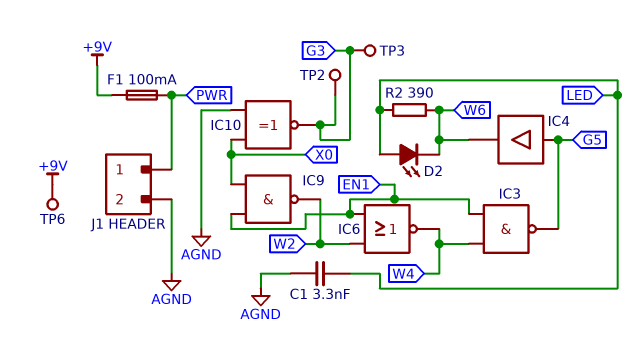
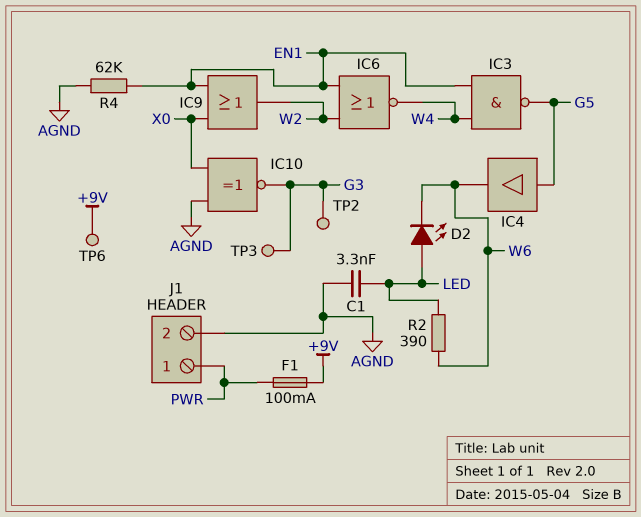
IC9: NAND (in EN1, in X0, out W2) -> OR (in EN1, in X0, out W2)
R4: none -> 62k (AGND, EN1)

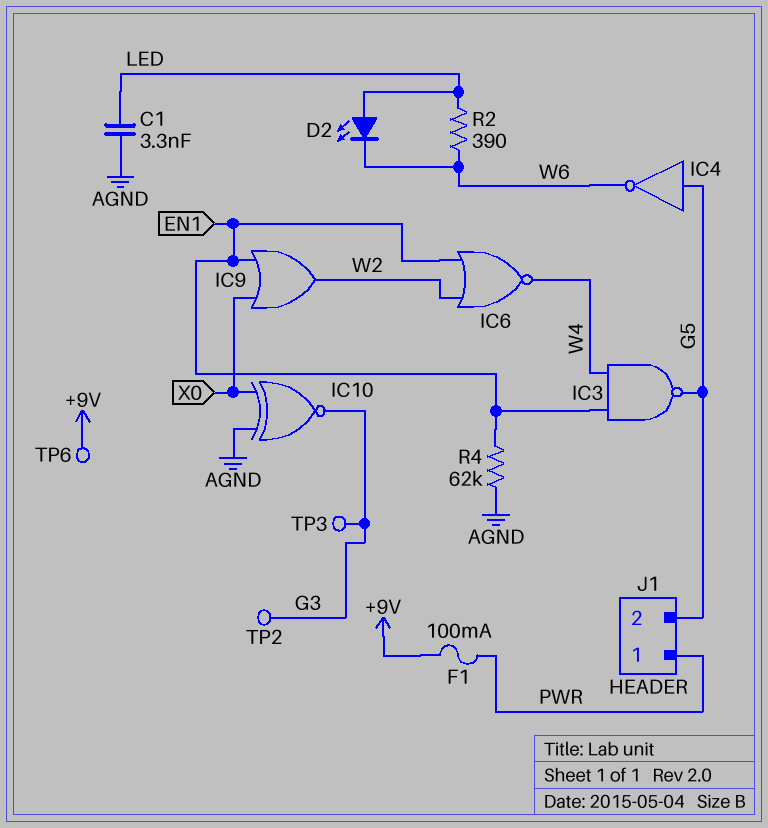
IC4: buffer (in G5, out W6) -> NOT (in G5, out W6)
J1 pin 2: AGND -> G5

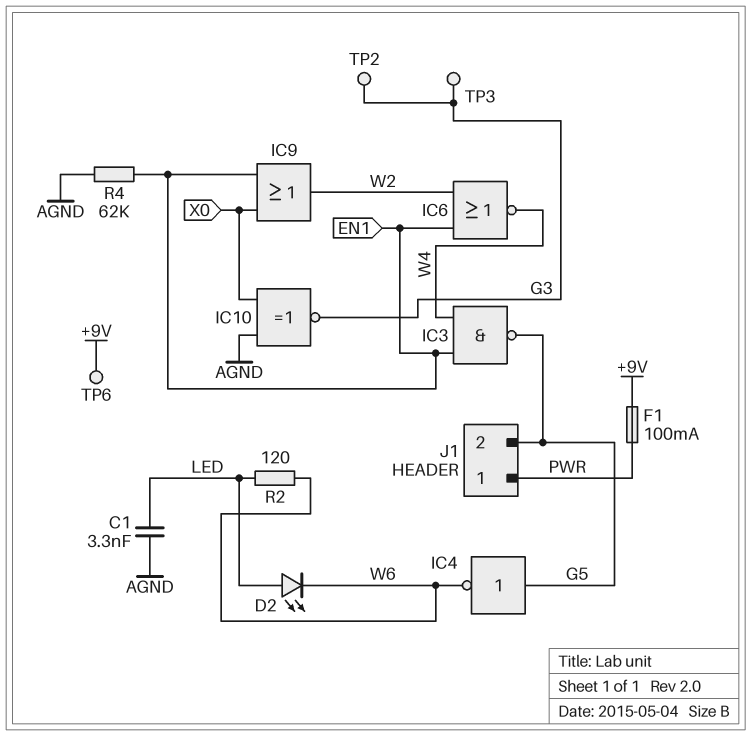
R2: 390 (LED, W6) -> 120 (LED, W6)

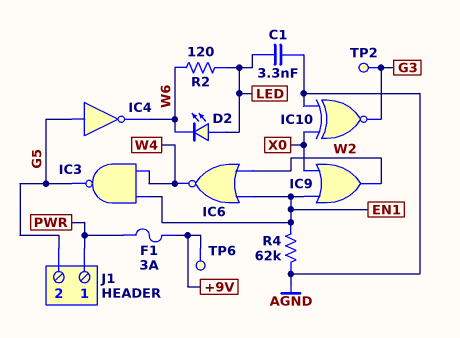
F1: 100mA (+9V, PWR) -> 3A (+9V, PWR)
TP3: test point (G3) -> none

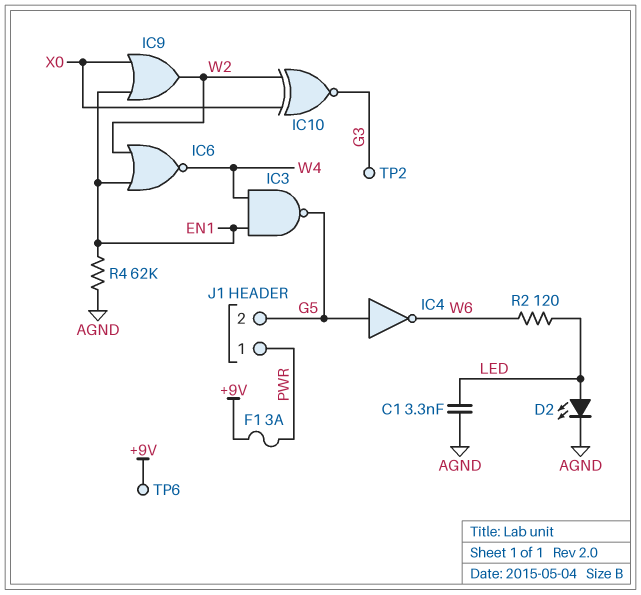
D2: LED (A LED, K W6) -> LED (A LED, K AGND)
IC10: XNOR (in AGND, in X0, out G3) -> XNOR (in W2, in X0, out G3)

